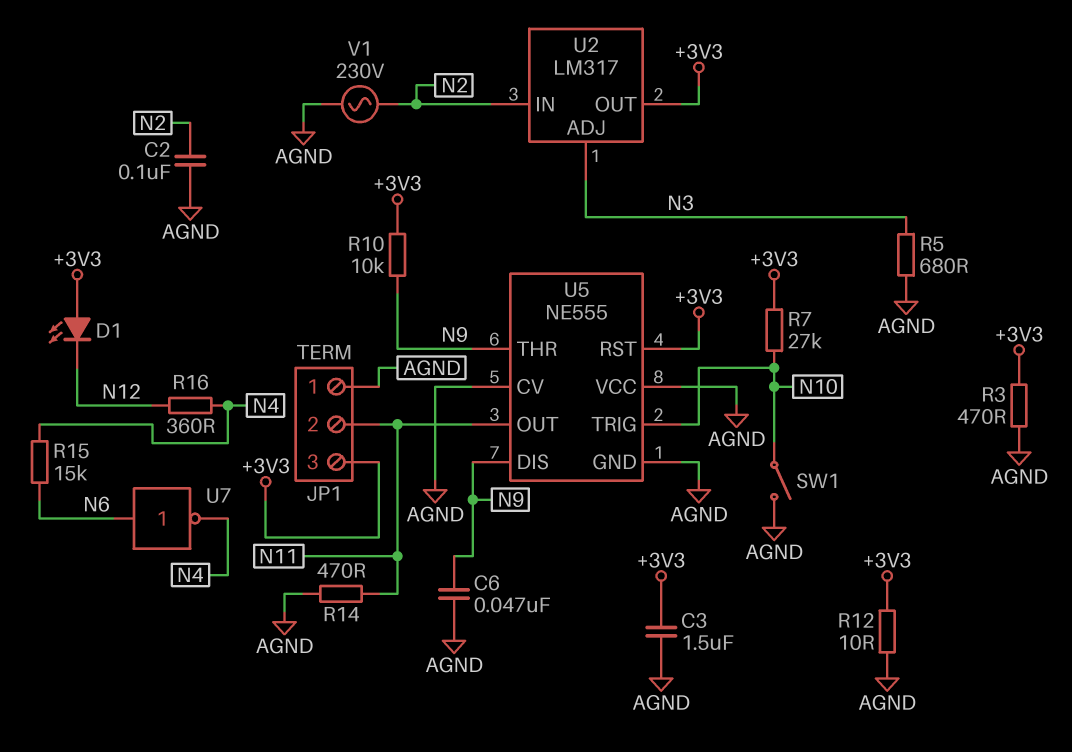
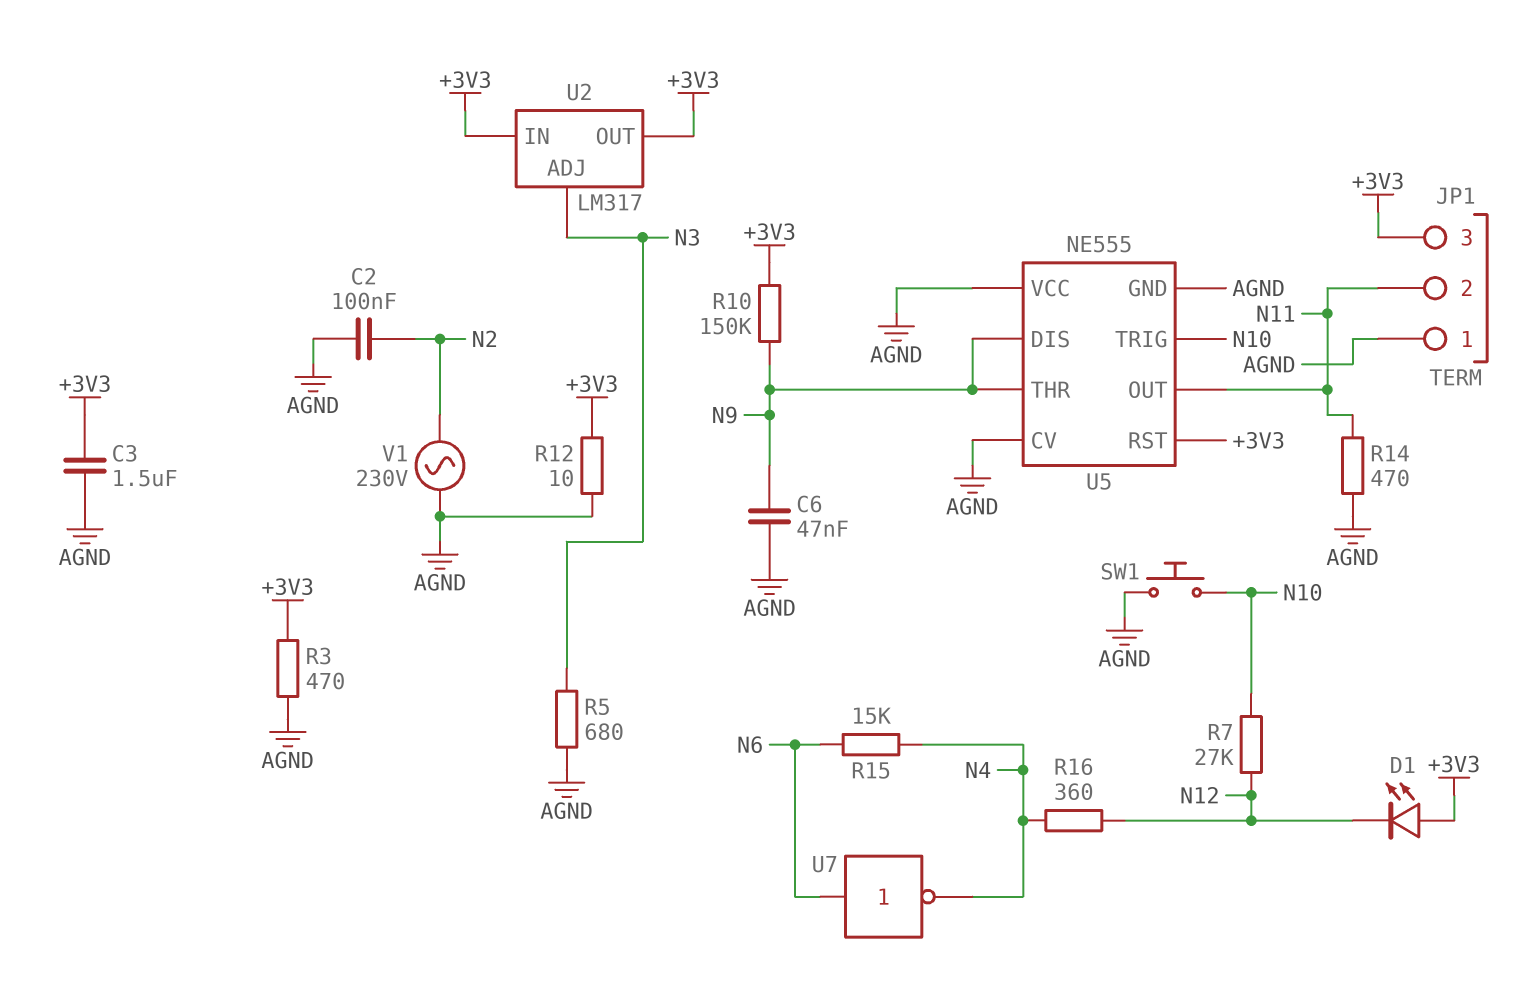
R7: 27k (+3V3, N10) -> 27k (N10, N12)
R10: 10k (+3V3, N9) -> 150k (+3V3, N9)
SW1: switch (AGND, N10) -> button (AGND, N10)
U2 pin IN: N2 -> +3V3

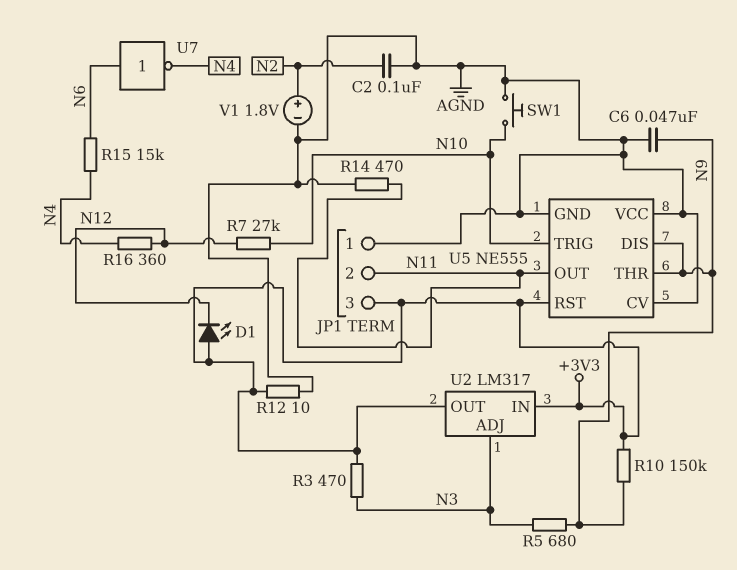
C3: 1.5uF (+3V3, AGND) -> none
R3: 470 (+3V3, AGND) -> 470 (+3V3, N3)
R5: 680 (AGND, N3) -> 680 (N3, N9)
V1: AC 230V (AGND, N2) -> 1.8V (plus N2, minus AGND)

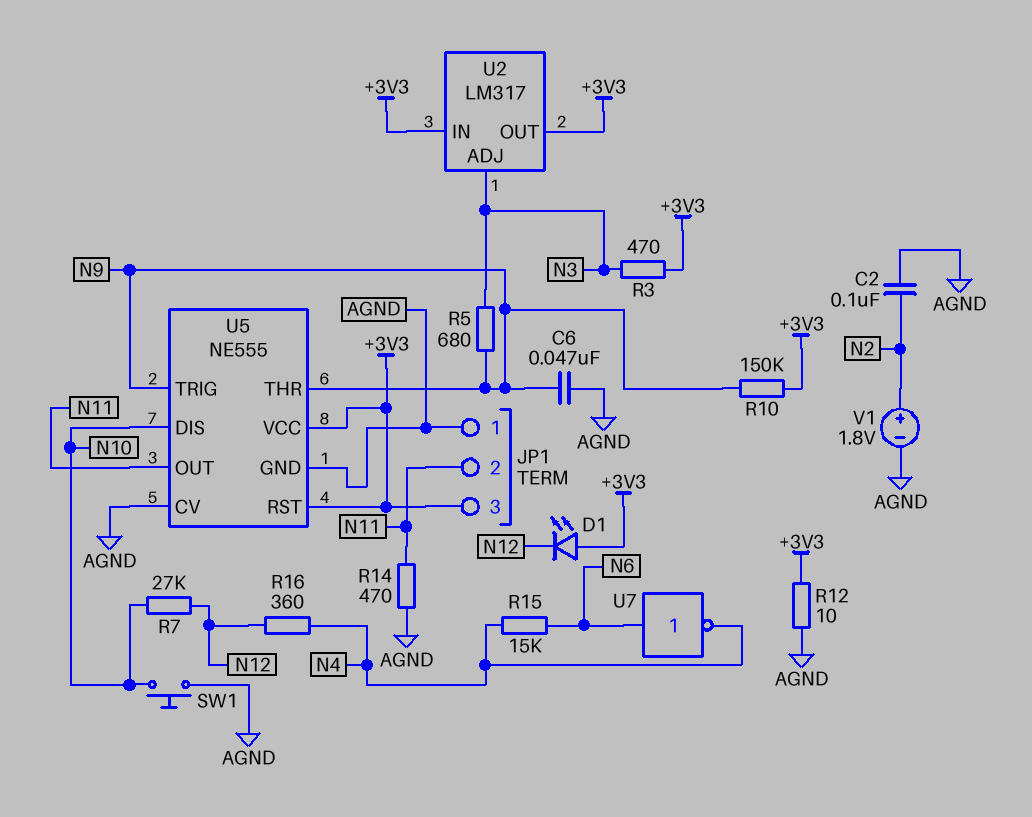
U5 pin DIS: N9 -> N10
U5 pin TRIG: N10 -> N9
U5 pin VCC: AGND -> +3V3

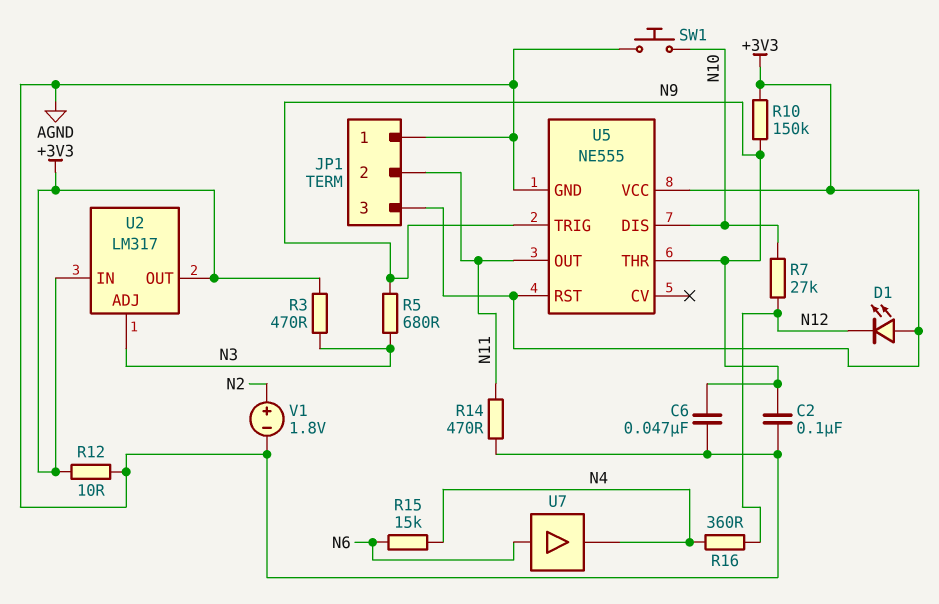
C2: 100nF (AGND, N2) -> 100nF (AGND, N9)
U5 pin CV: AGND -> none
U7: NOT (in N6, out N4) -> buffer (in N6, out N4)

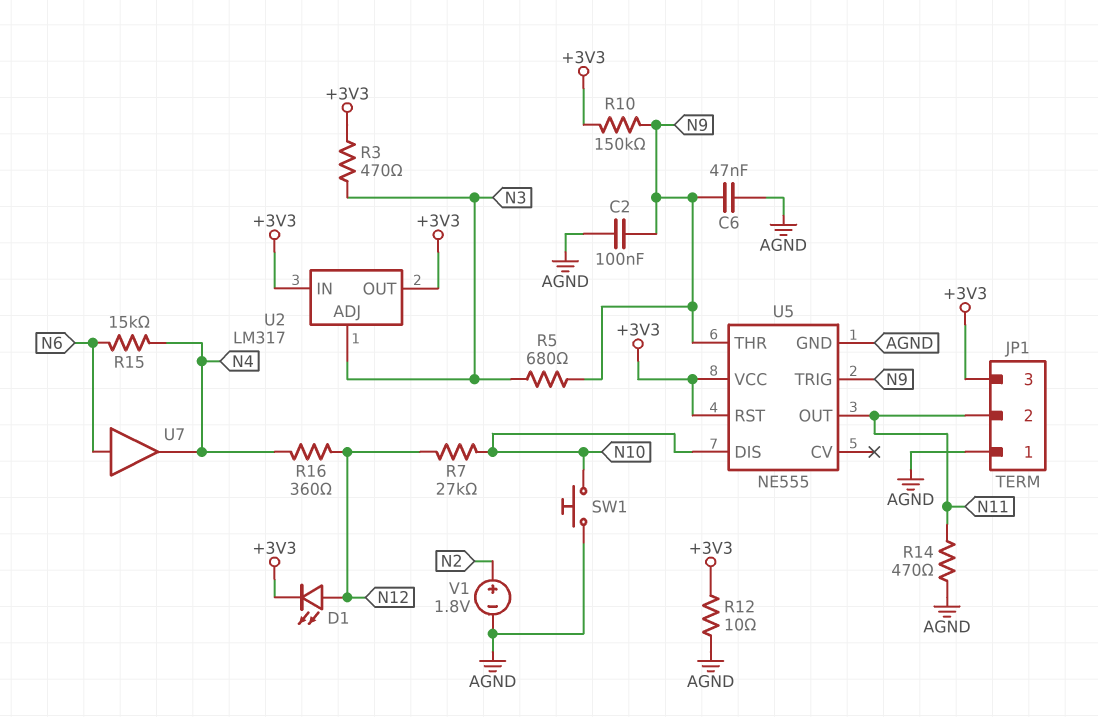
D1: LED (A +3V3, K N12) -> LED (A N12, K +3V3)

